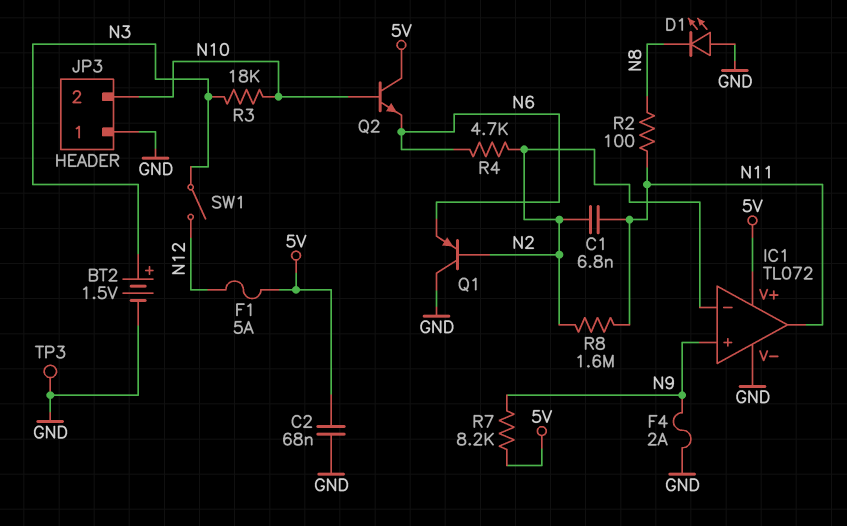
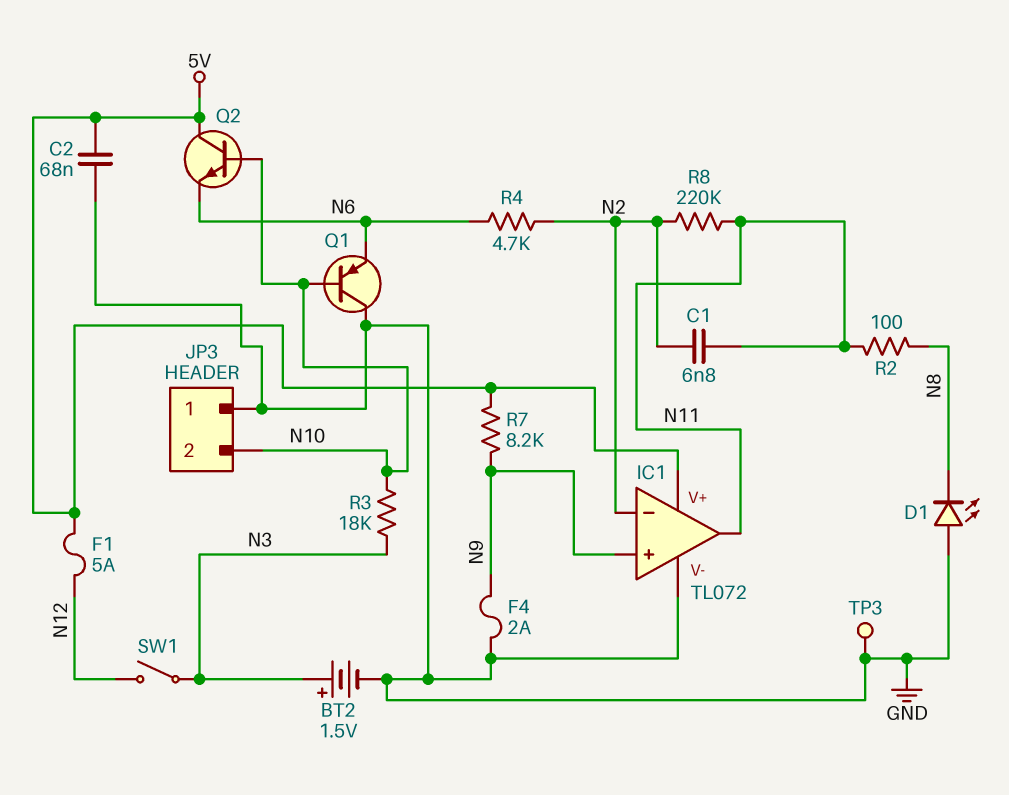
Q1: PNP (B N2, C GND, E N6) -> PNP (B N10, C GND, E N6)
R8: 1.6M (N2, N11) -> 220k (N2, N11)

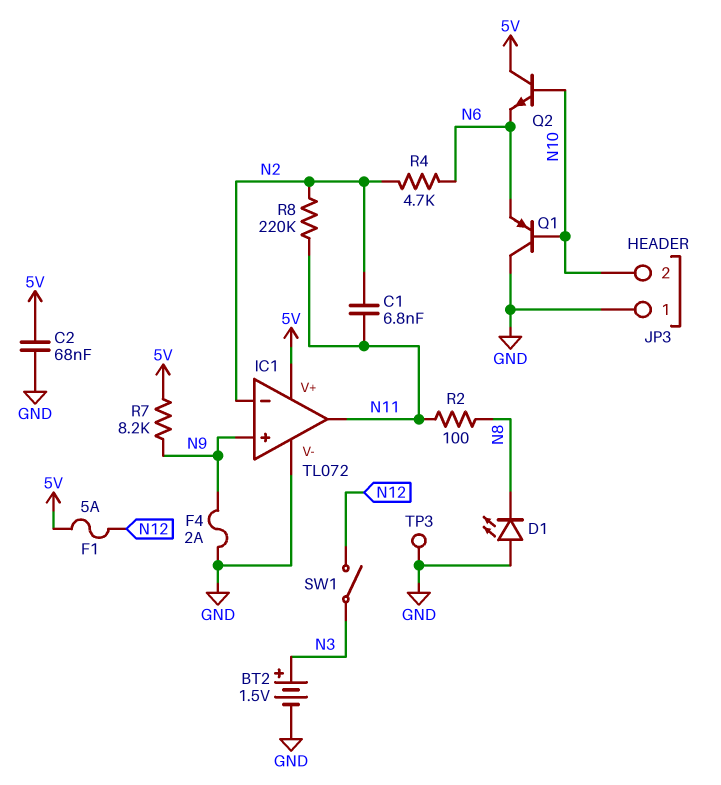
R3: 18k (N3, N10) -> none

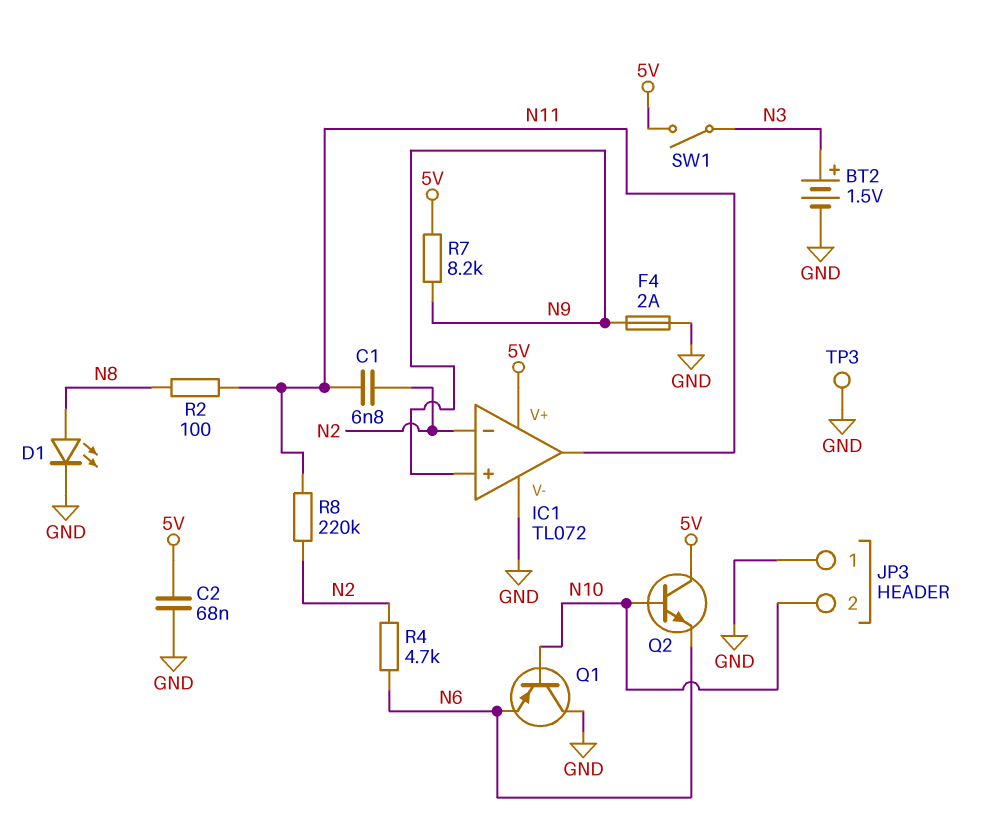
D1: LED (A GND, K N8) -> LED (A N8, K GND)
F1: 5A (5V, N12) -> none
SW1: switch (N3, N12) -> switch (5V, N3)

